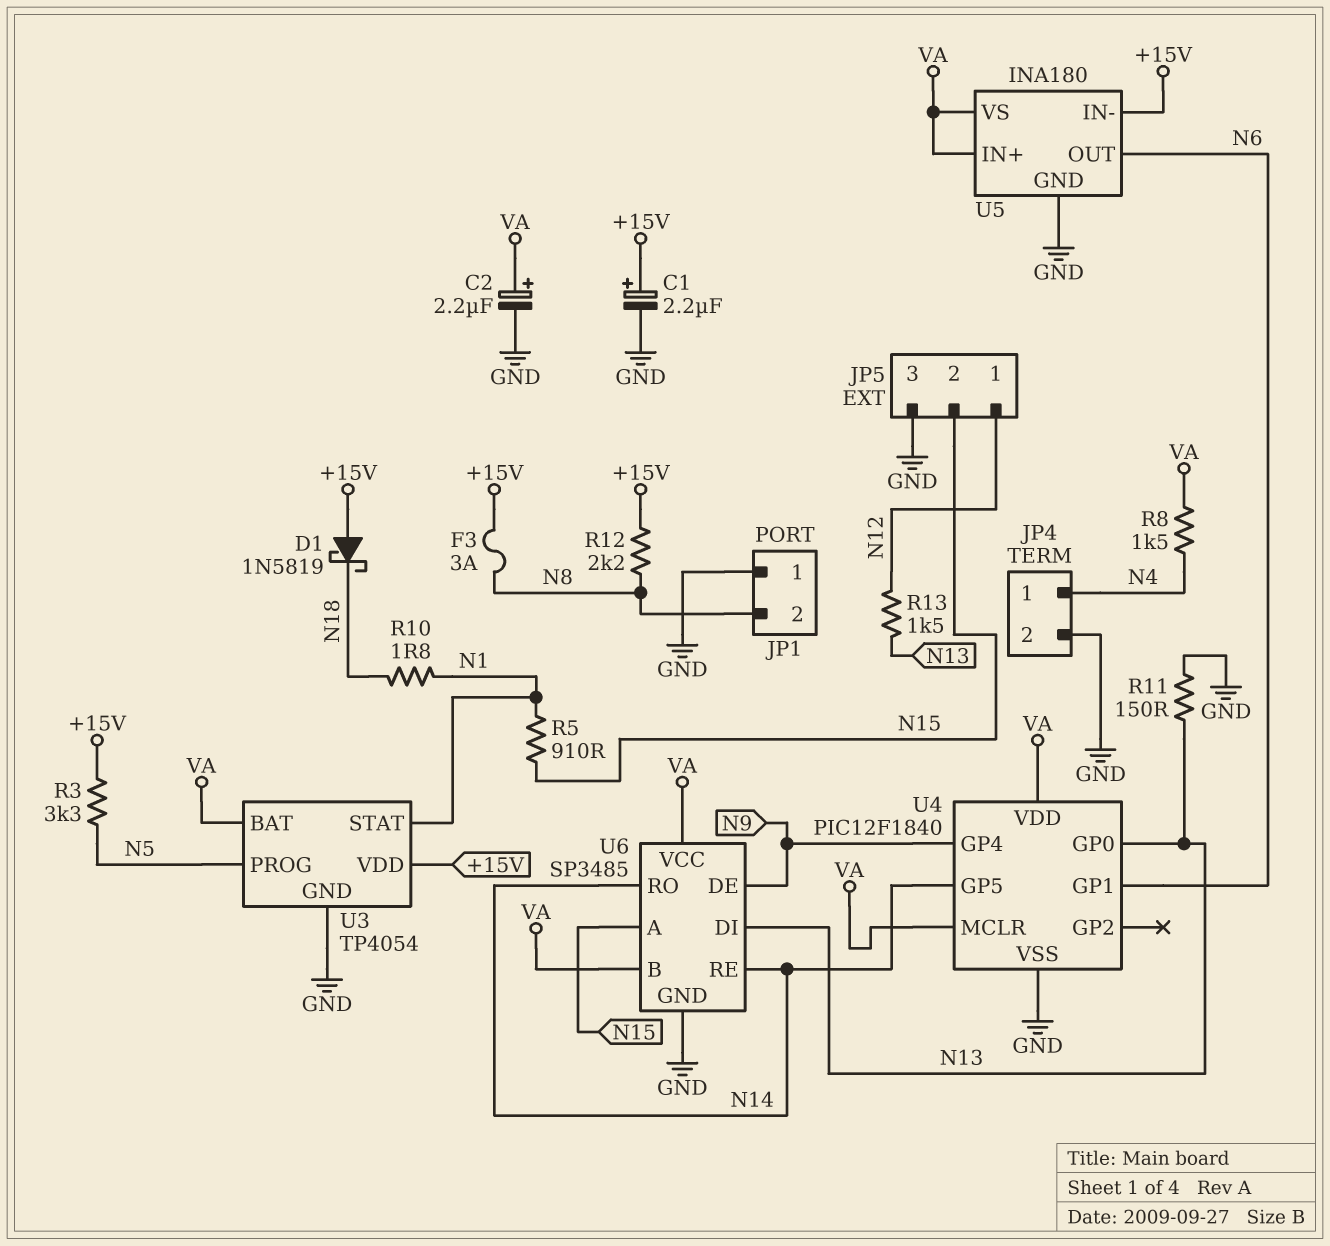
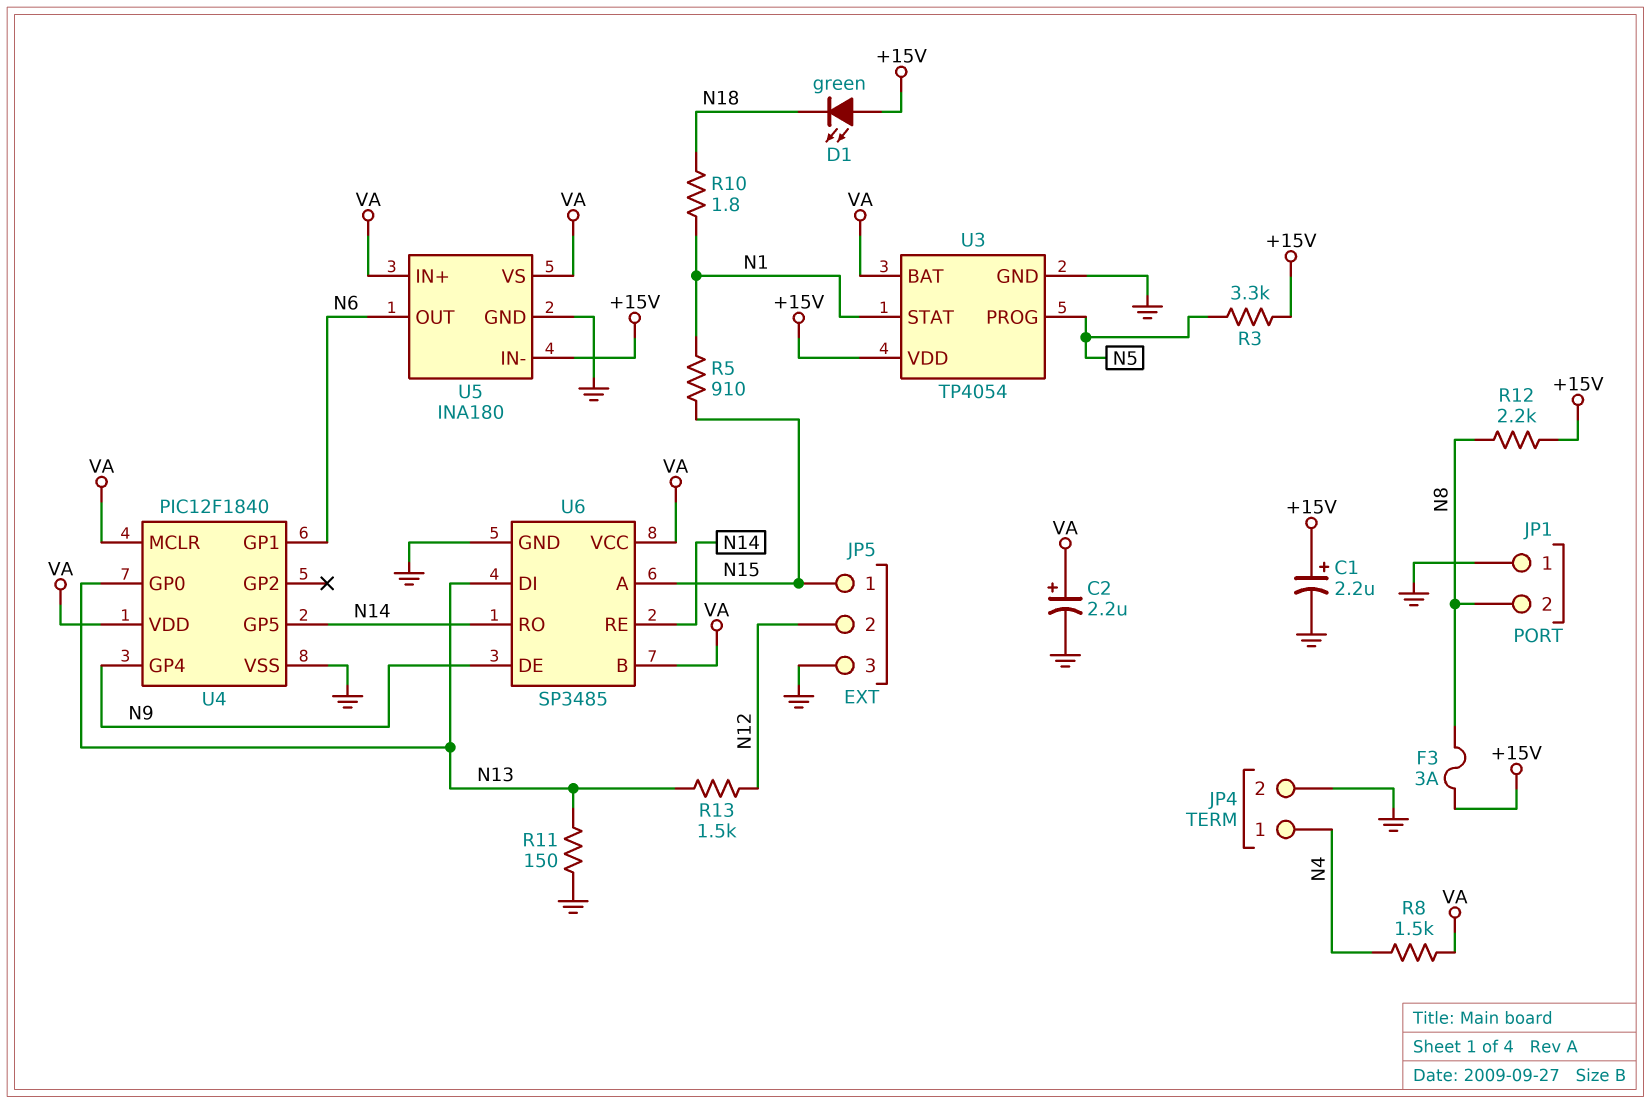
D1: schottky 1N5819 (A +15V, K N18) -> LED green (A +15V, K N18)
JP5 pin 1: N12 -> N15
JP5 pin 2: N15 -> N12

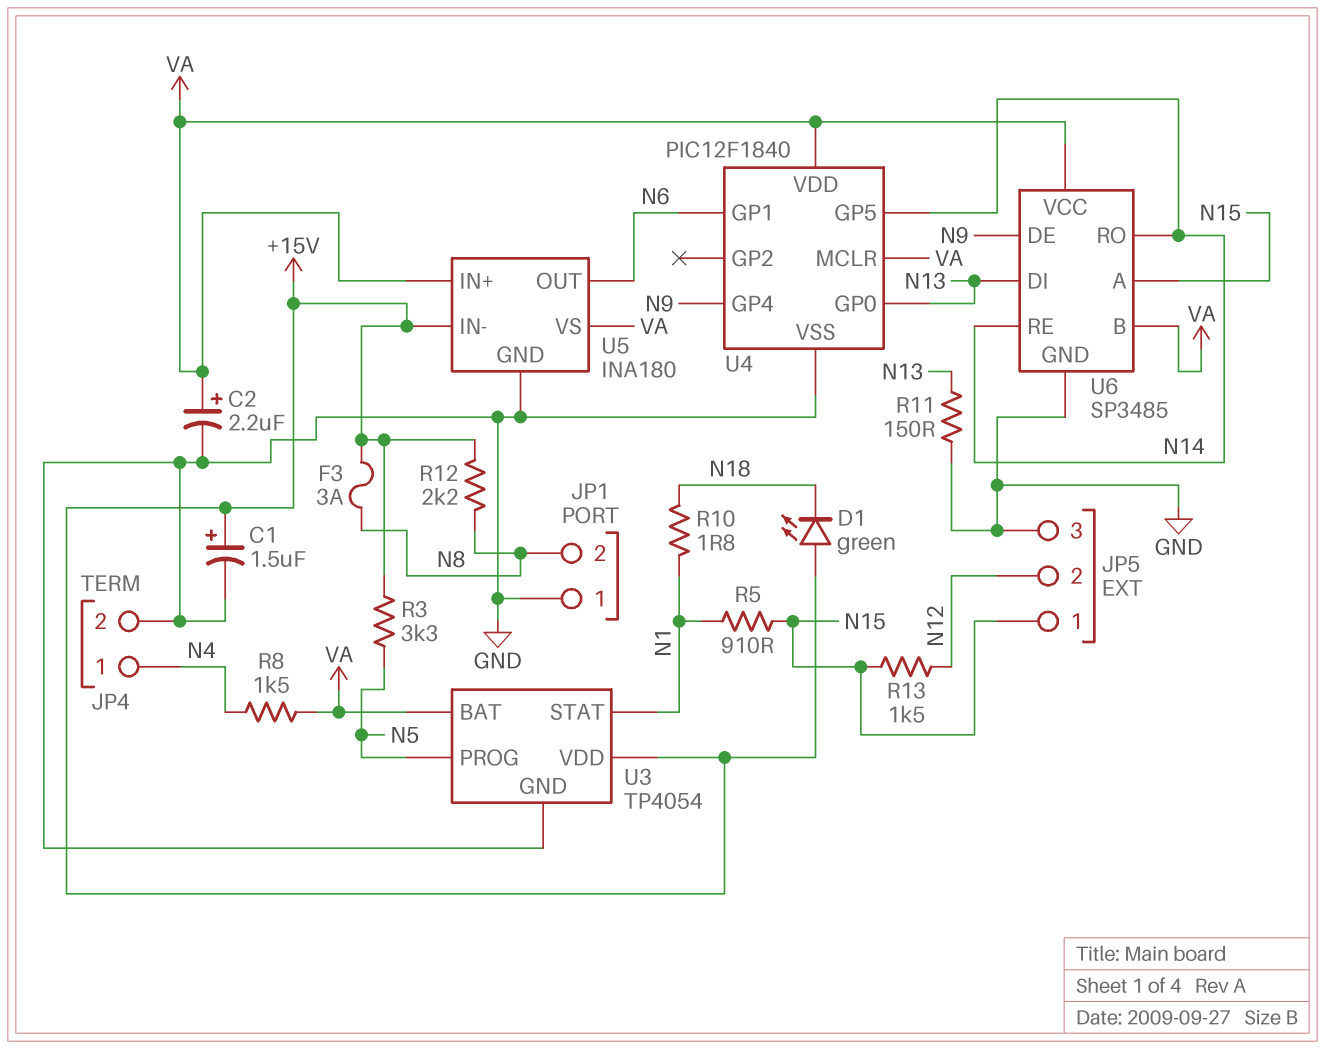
C1: 2.2uF (plus +15V, minus GND) -> 1.5uF (plus +15V, minus GND)
R13: 1.5k (N12, N13) -> 1.5k (N12, N15)

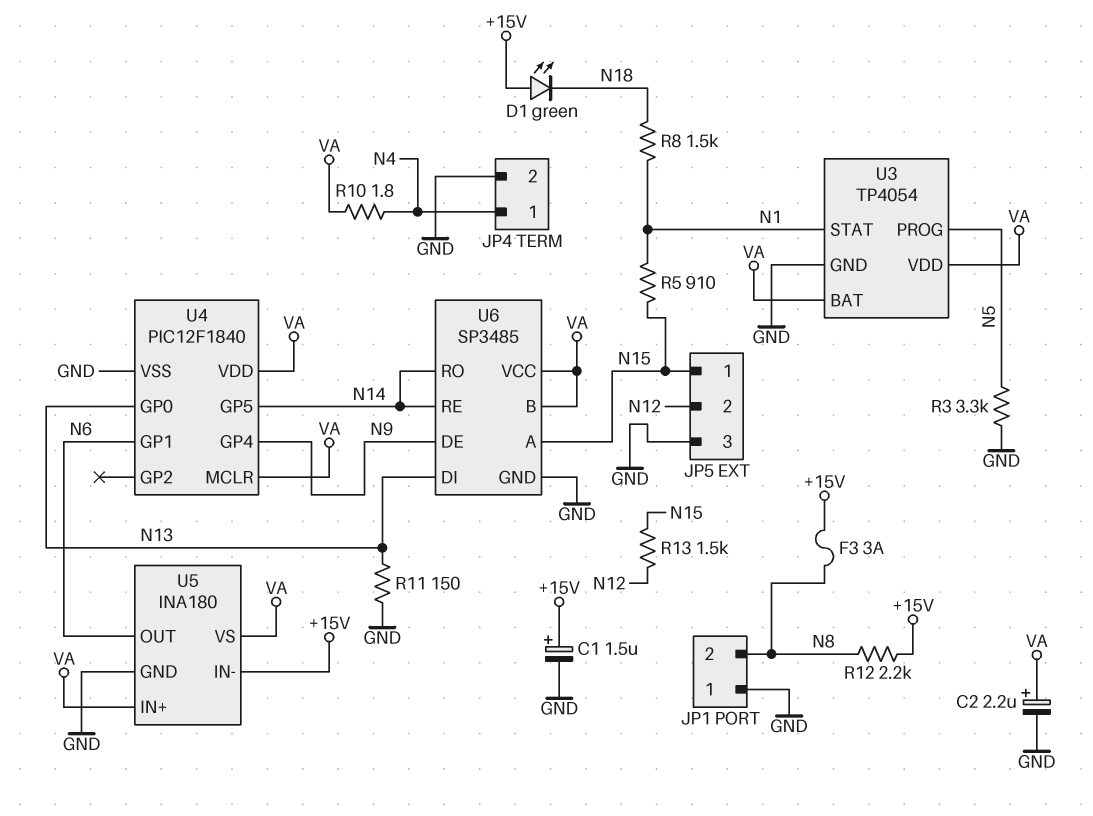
R3: 3.3k (+15V, N5) -> 3.3k (GND, N5)
R8: 1.5k (N4, VA) -> 1.5k (N1, N18)
R10: 1.8 (N1, N18) -> 1.8 (N4, VA)
U3 pin VDD: +15V -> VA

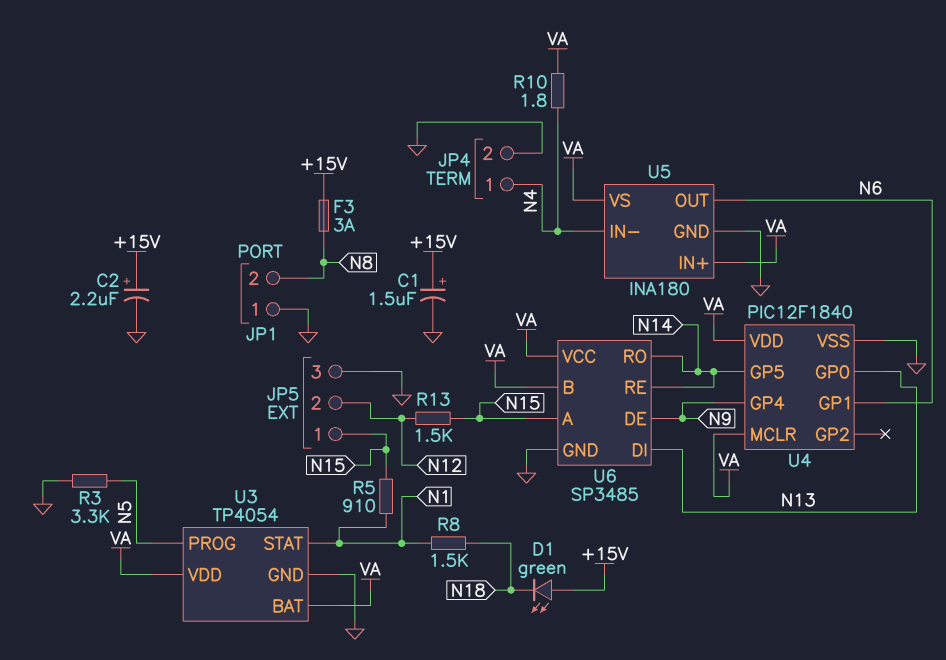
C2: 2.2uF (plus VA, minus GND) -> 2.2uF (plus +15V, minus GND)
R11: 150 (GND, N13) -> none
R12: 2.2k (+15V, N8) -> none
U5 pin IN-: +15V -> N4

